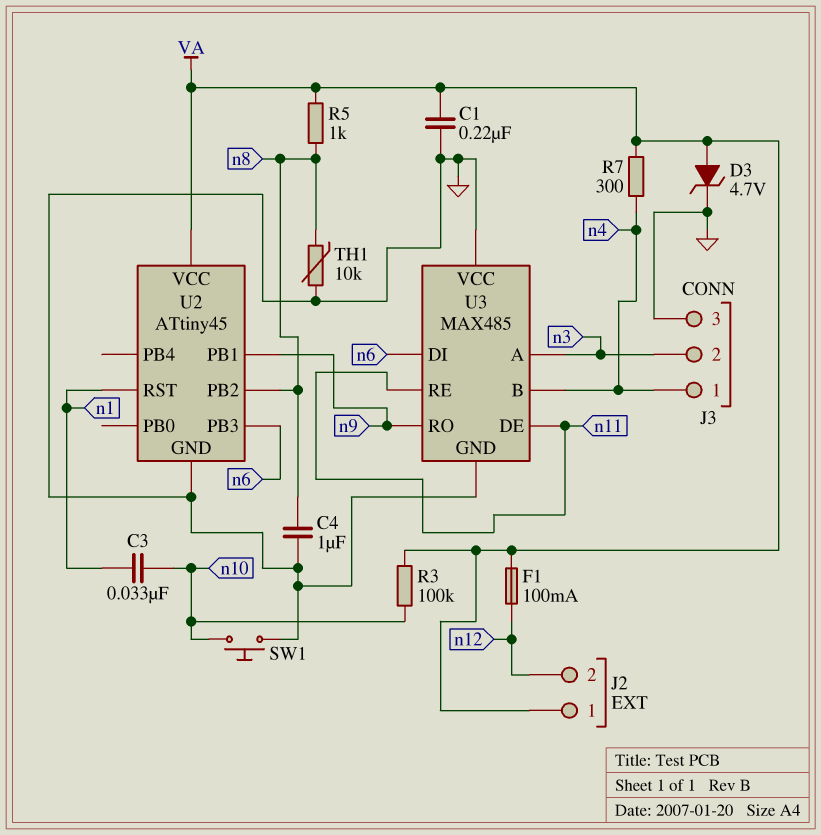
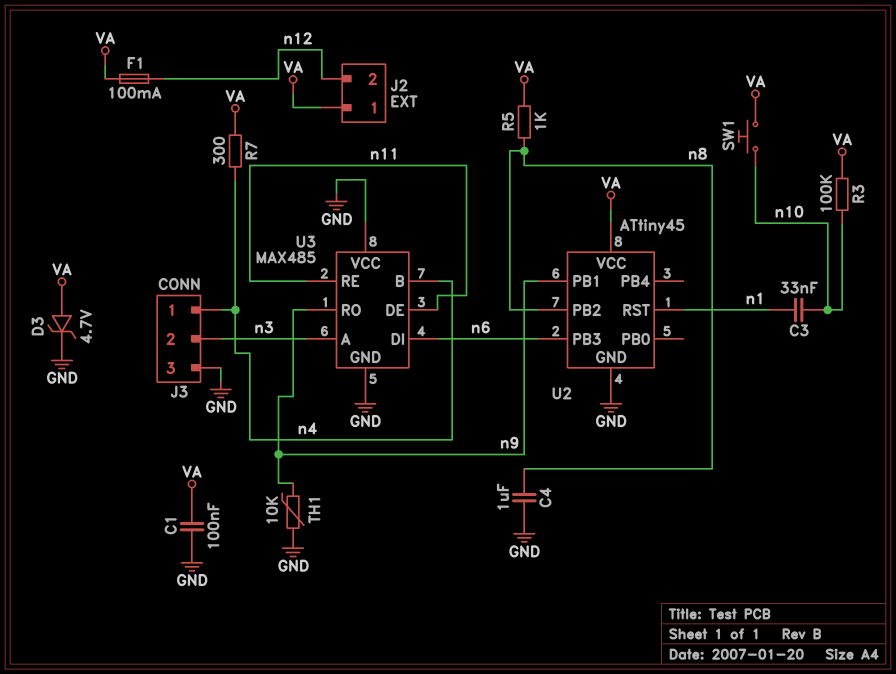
C1: 220nF (GND, VA) -> 100nF (GND, VA)
SW1: button (GND, n10) -> button (VA, n10)
TH1: 10k (GND, n8) -> 10k (GND, n9)

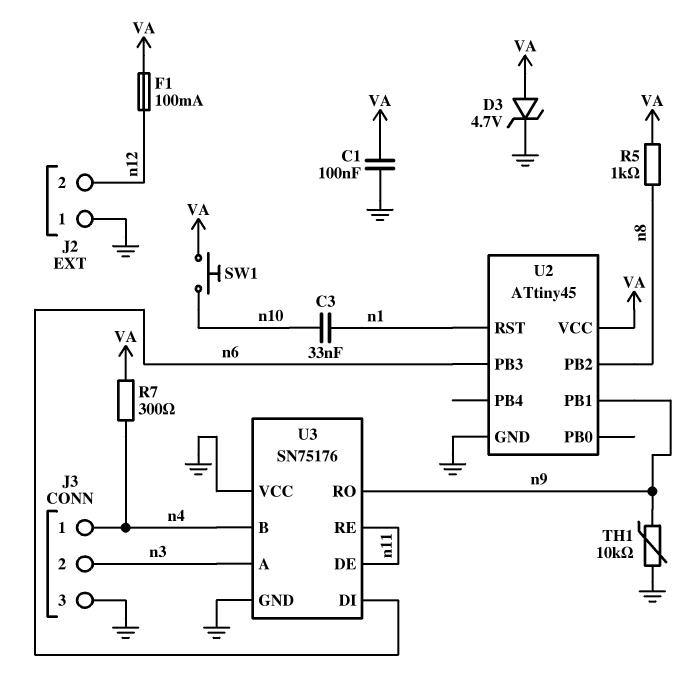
C4: 1uF (GND, n8) -> none
J2 pin 1: VA -> GND
R3: 100k (VA, n10) -> none
U3: MAX485 -> SN75176

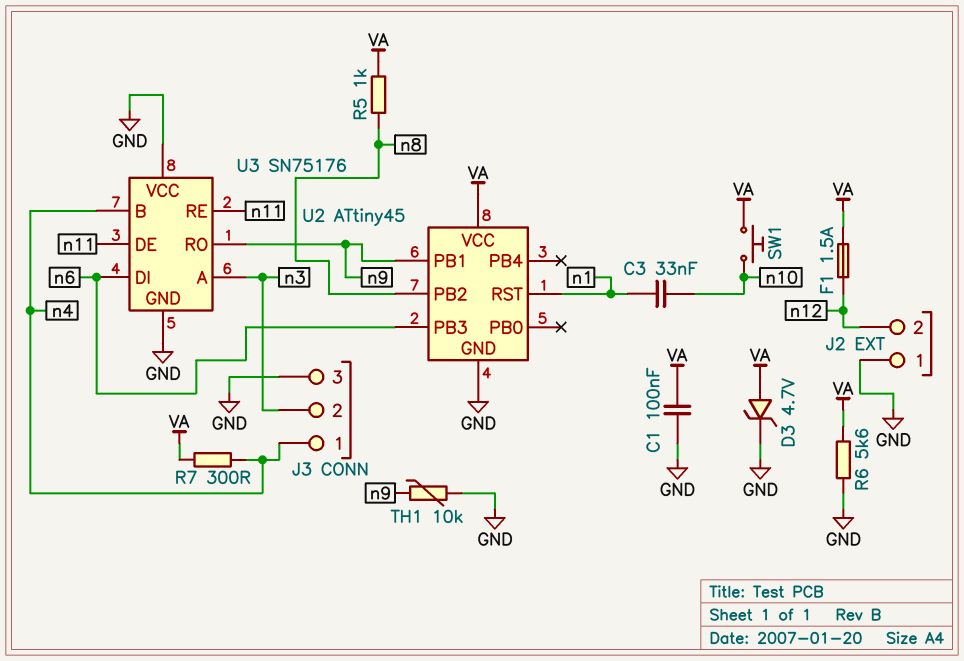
F1: 100mA (VA, n12) -> 1.5A (VA, n12)
R6: none -> 5.6k (GND, VA)

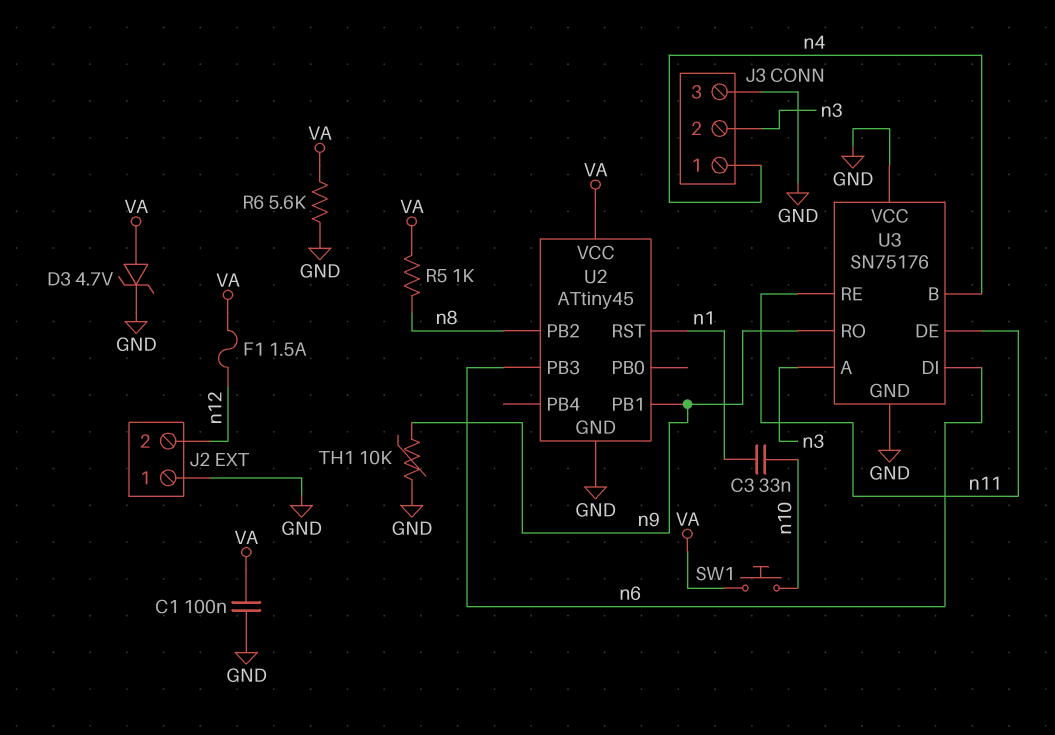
R7: 300 (VA, n4) -> none

